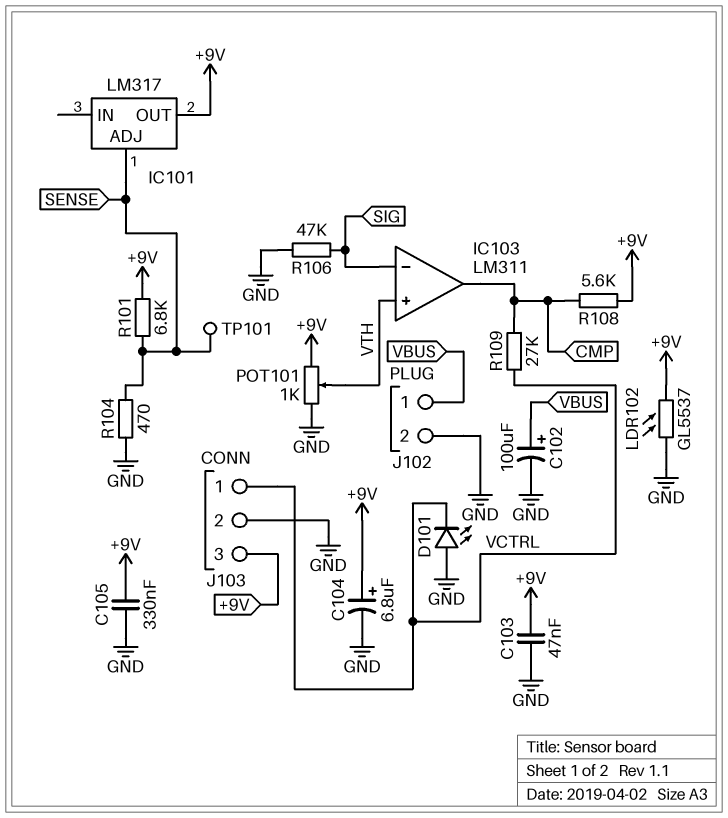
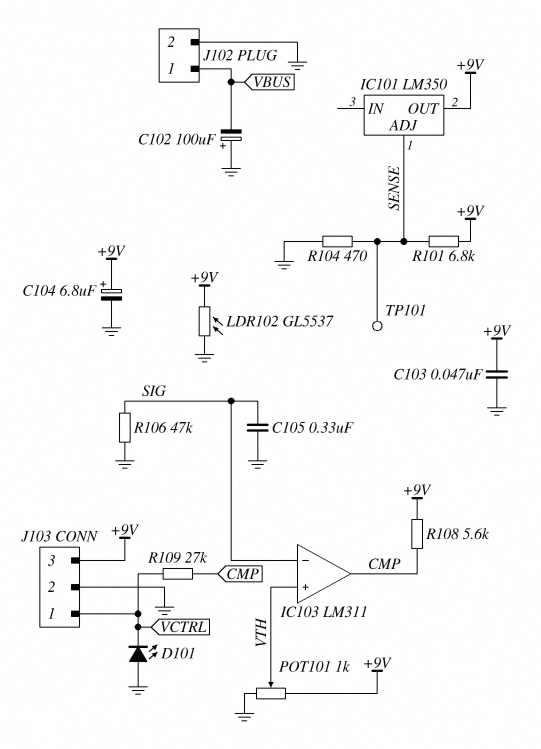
C102: 100uF (plus VBUS, minus GND) -> 100uF (plus GND, minus VBUS)
C105: 330nF (+9V, GND) -> 330nF (GND, SIG)
IC101: LM317 -> LM350

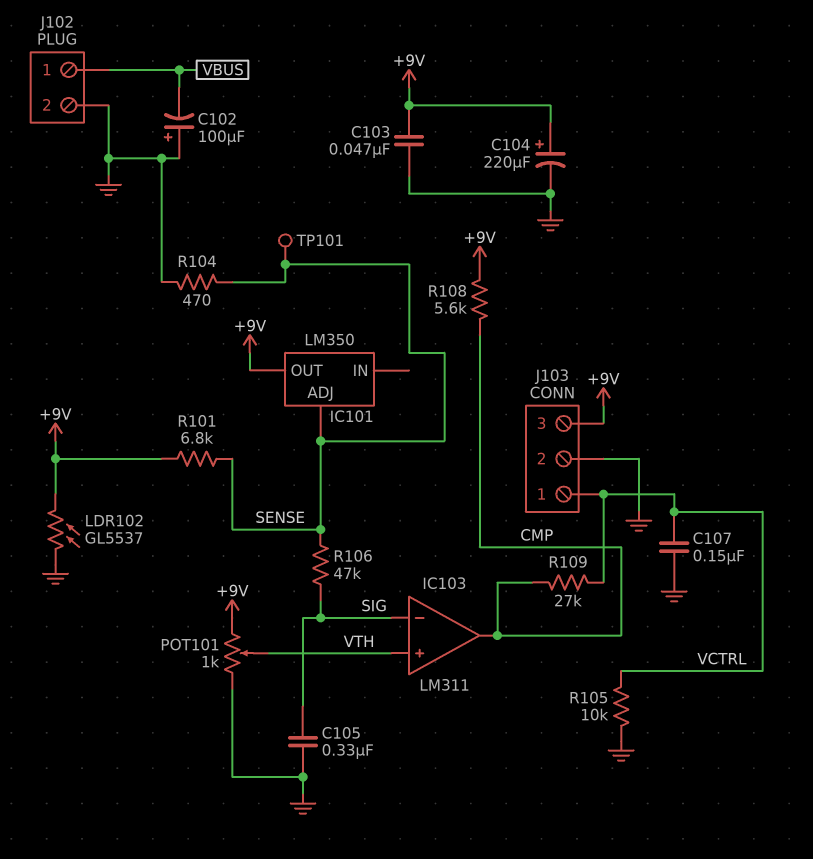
C104: 6.8uF (plus +9V, minus GND) -> 220uF (plus +9V, minus GND)
C107: none -> 150nF (GND, VCTRL)
D101: LED (A GND, K VCTRL) -> none
R105: none -> 10k (GND, VCTRL)
R106: 47k (GND, SIG) -> 47k (SENSE, SIG)

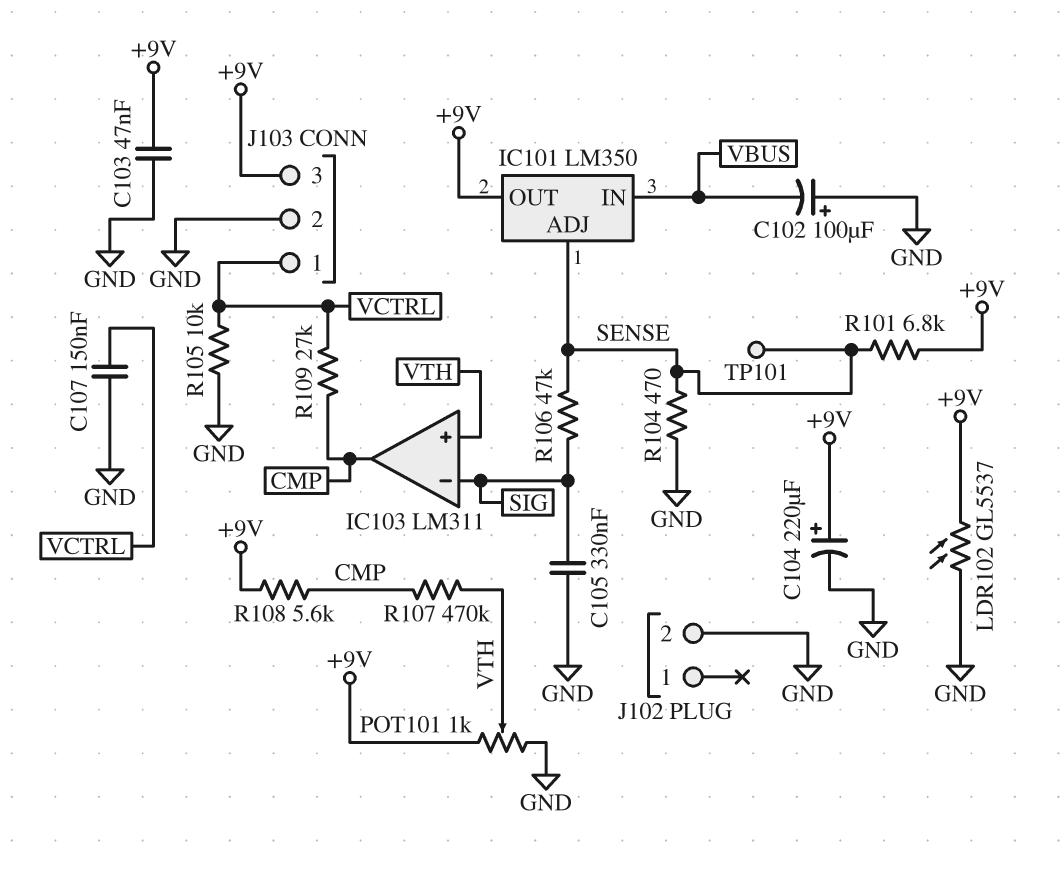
IC101 pin IN: none -> VBUS
J102 pin 1: VBUS -> none
R107: none -> 470k (CMP, VTH)

